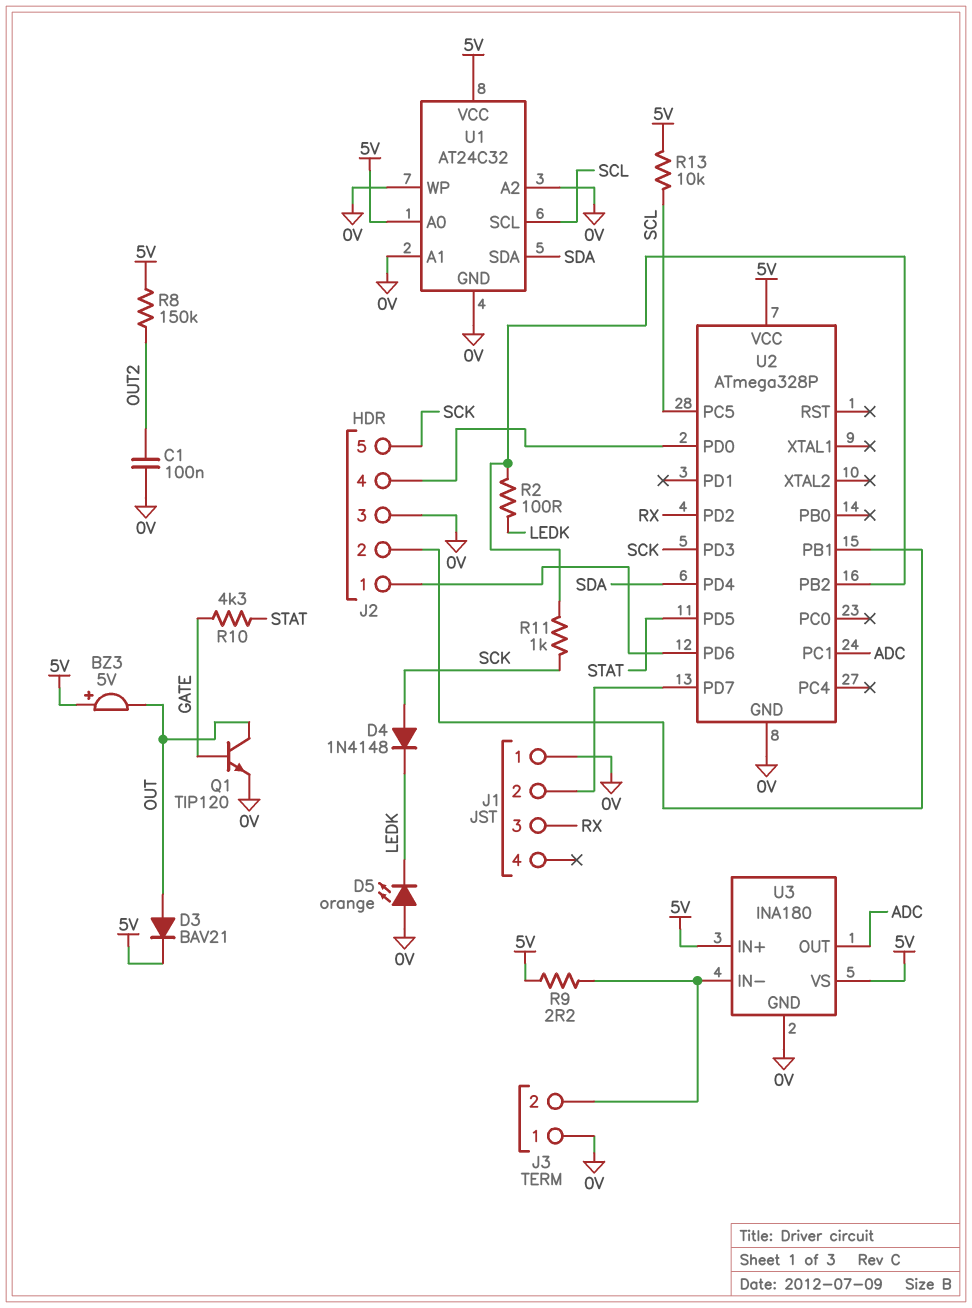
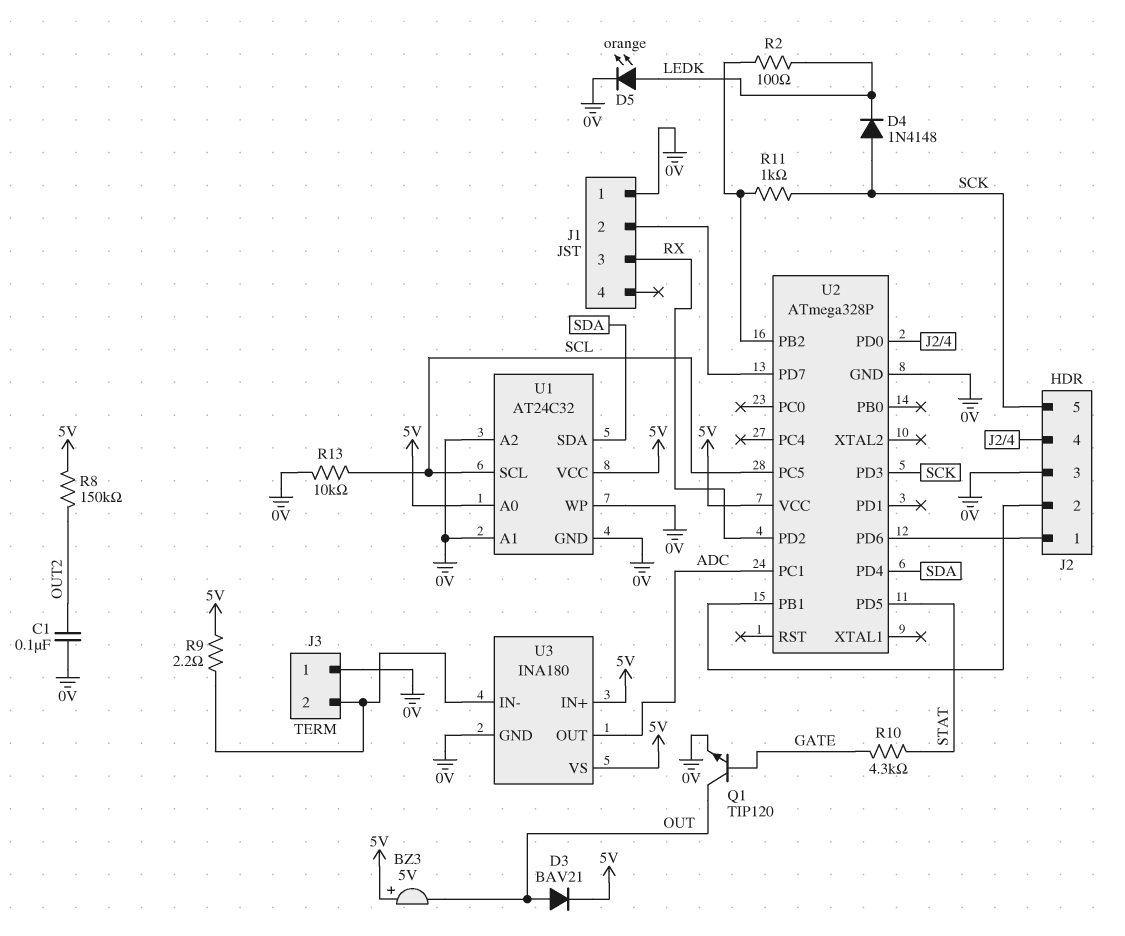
D5: LED orange (A 0V, K LEDK) -> LED orange (A LEDK, K 0V)
R13: 10k (5V, SCL) -> 10k (0V, SCL)

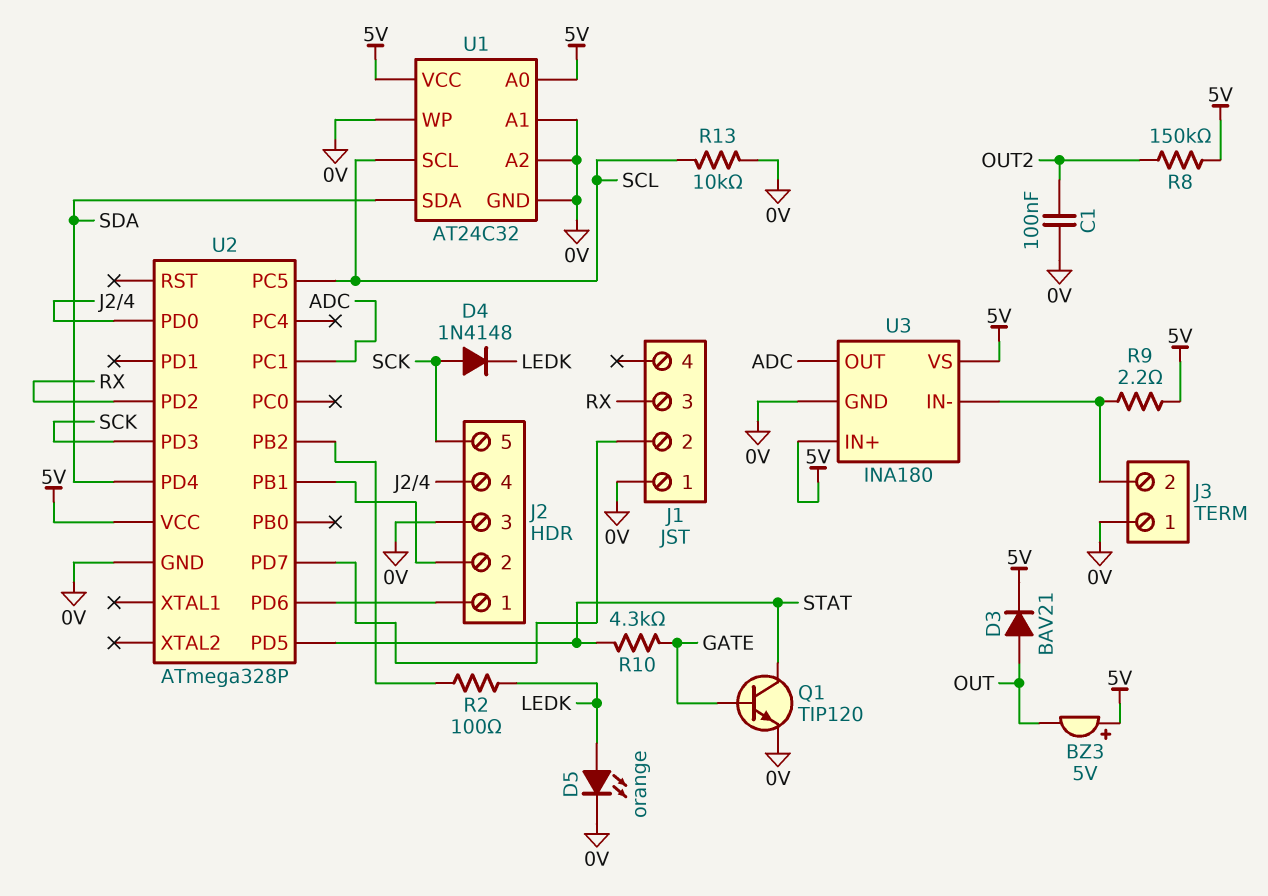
Q1: NPN TIP120 (B GATE, C OUT, E 0V) -> NPN TIP120 (B GATE, C STAT, E 0V)
R11: 1k (SCK, U2/PB2) -> none

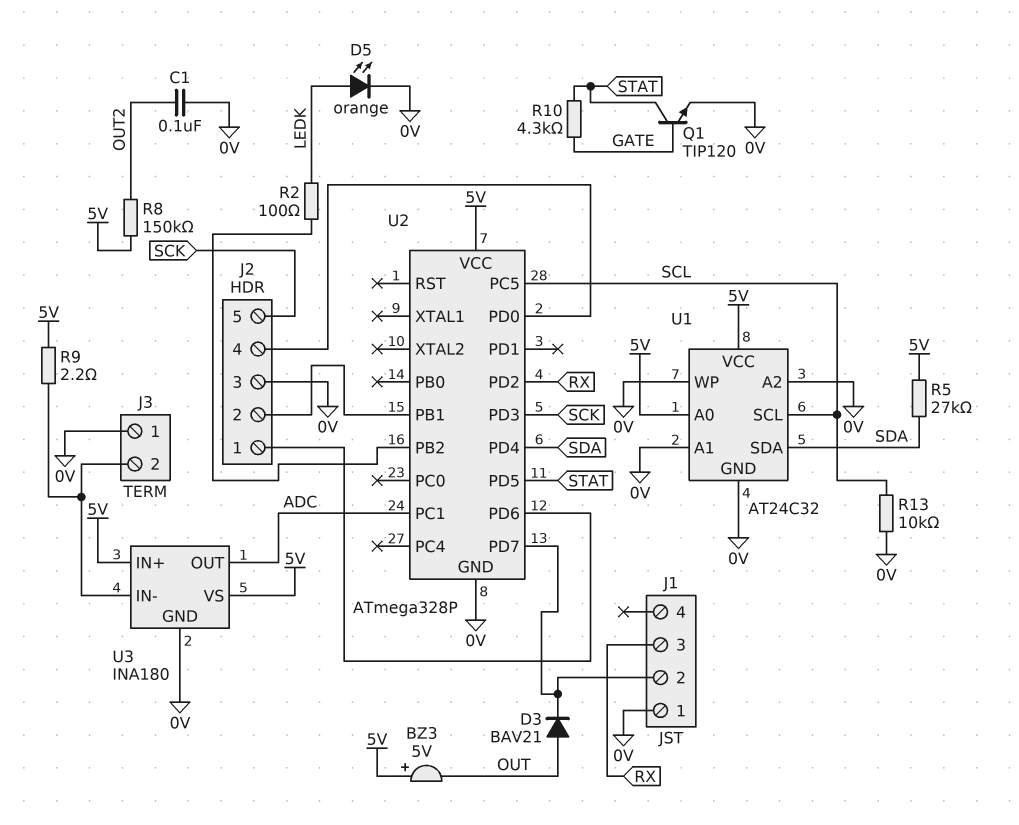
D3: diode BAV21 (A OUT, K 5V) -> diode BAV21 (A OUT, K J1/2)
D4: diode 1N4148 (A SCK, K LEDK) -> none
R5: none -> 27k (5V, SDA)

